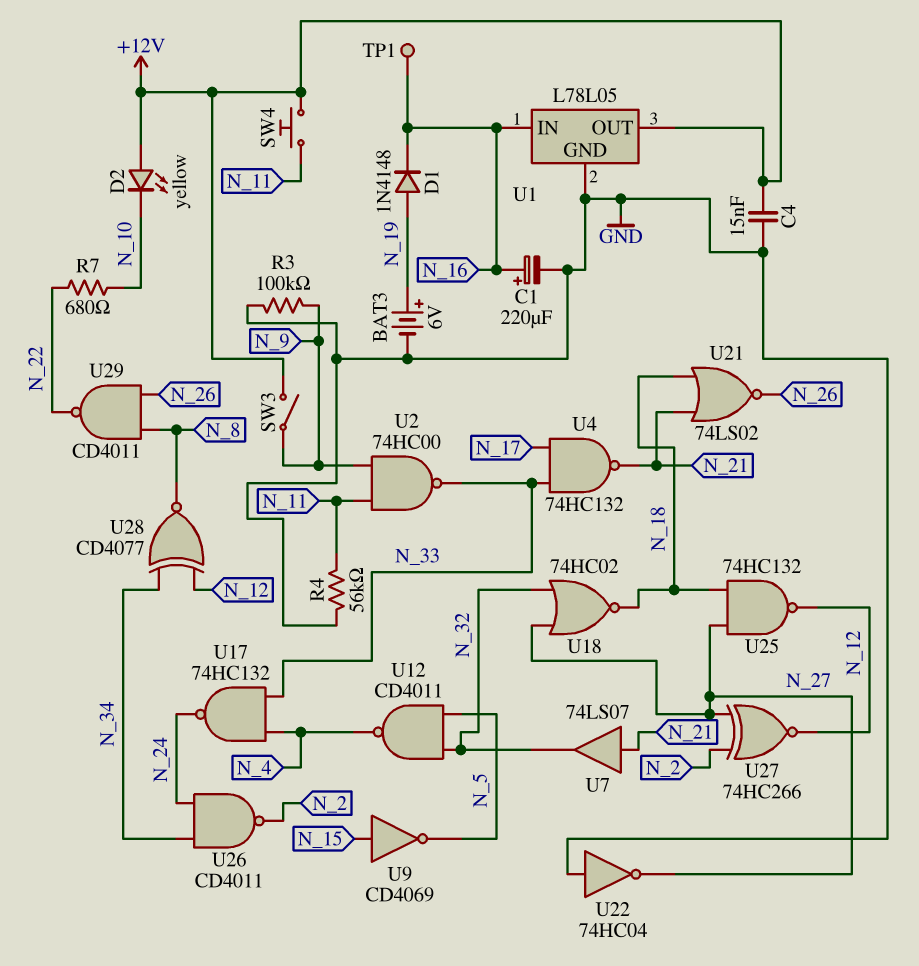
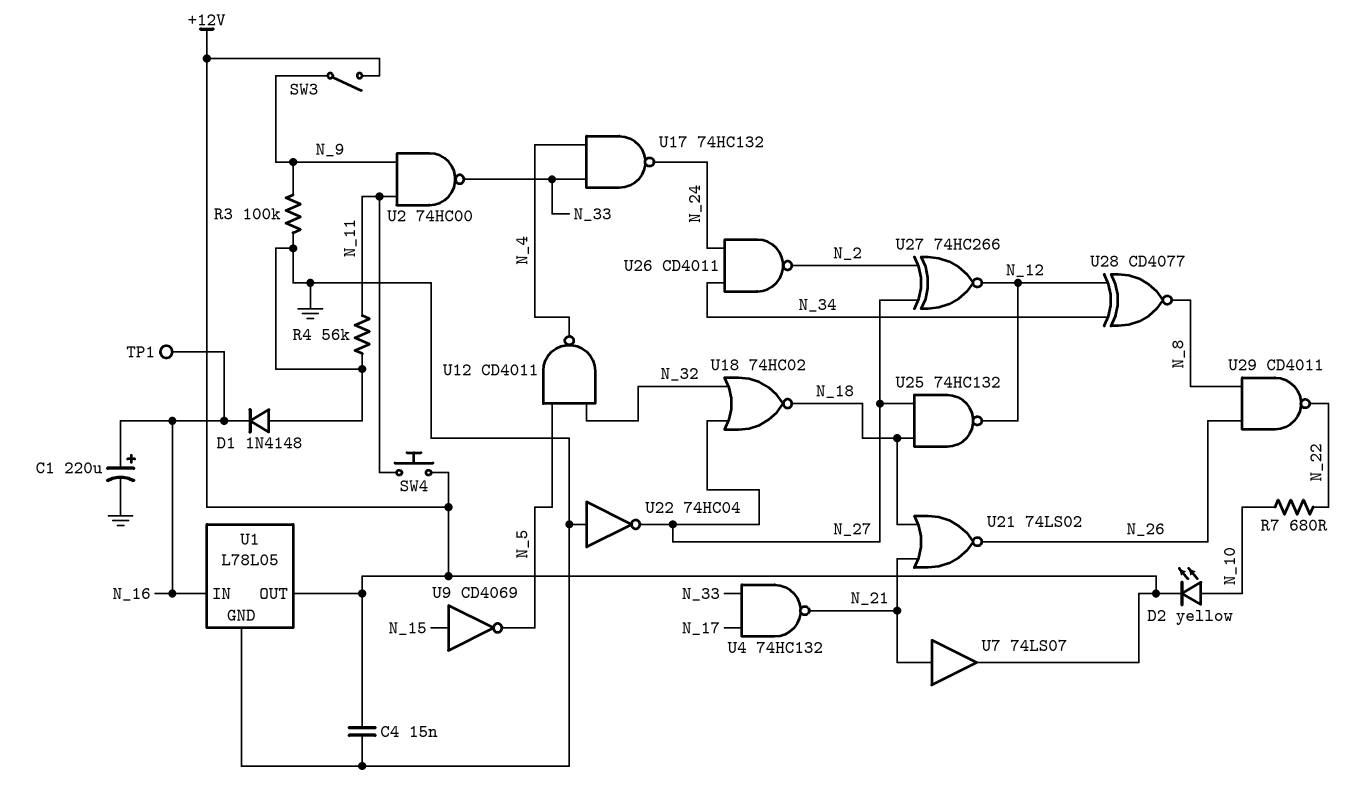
BAT3: 6V (plus N_19, minus GND) -> none
D1: diode 1N4148 (A N_19, K N_16) -> diode 1N4148 (A GND, K N_16)
D2: LED yellow (A +12V, K N_10) -> LED yellow (A N_10, K +12V)
U7: buffer 74LS07 (in N_21, out N_32) -> buffer 74LS07 (in N_21, out +12V)

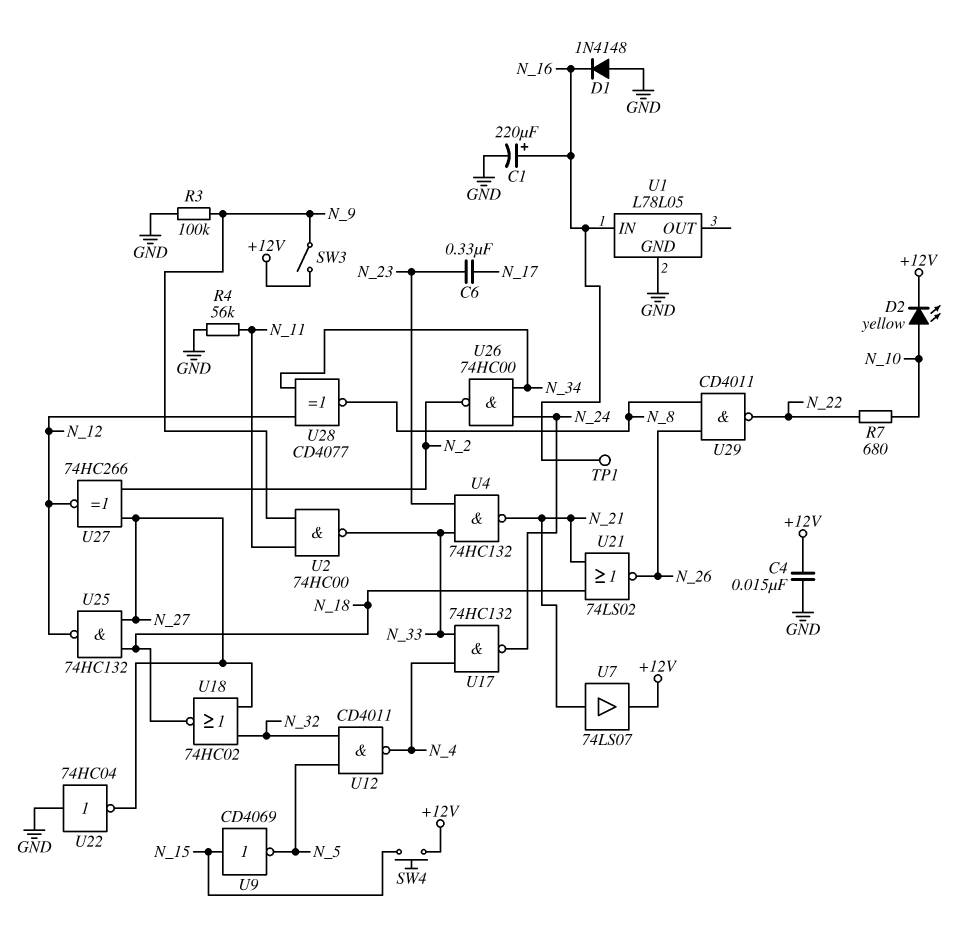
C6: none -> 330nF (N_17, N_23)
SW4: button (+12V, N_11) -> button (+12V, N_15)
U1 pin OUT: +12V -> none
U4: NAND 74HC132 (in N_17, in N_33, out N_21) -> NAND 74HC132 (in N_23, in N_33, out N_21)
U26: NAND CD4011 (in N_24, in N_34, out N_2) -> NAND 74HC00 (in N_24, in N_34, out N_2)

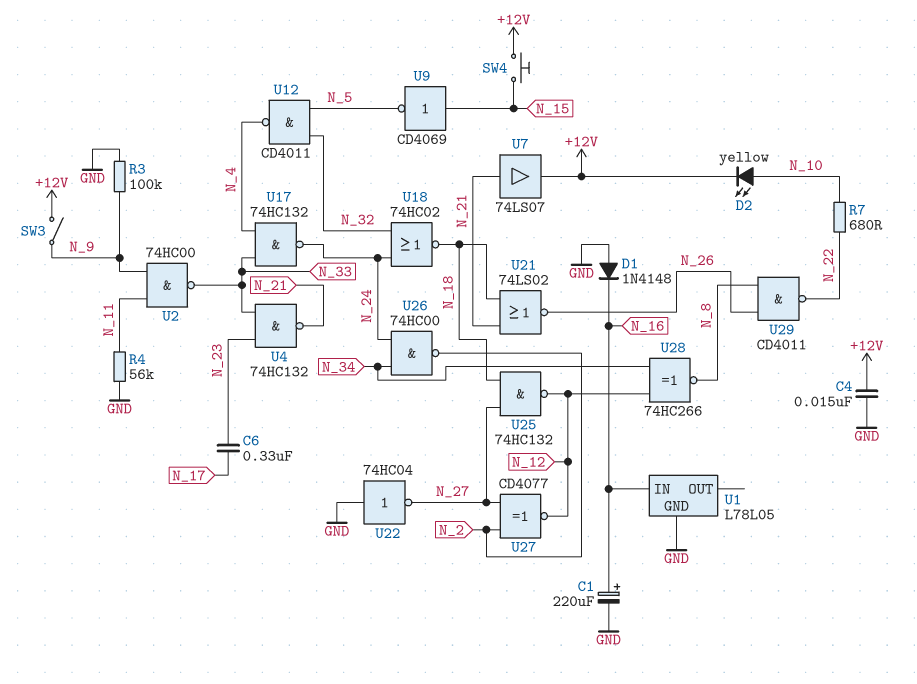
TP1: test point (N_16) -> none
U18: NOR 74HC02 (in N_27, in N_32, out N_18) -> NOR 74HC02 (in N_24, in N_32, out N_18)
U27: XNOR 74HC266 (in N_2, in N_27, out N_12) -> XNOR CD4077 (in N_2, in N_27, out N_12)
U28: XNOR CD4077 (in N_12, in N_34, out N_8) -> XNOR 74HC266 (in N_12, in N_34, out N_8)

